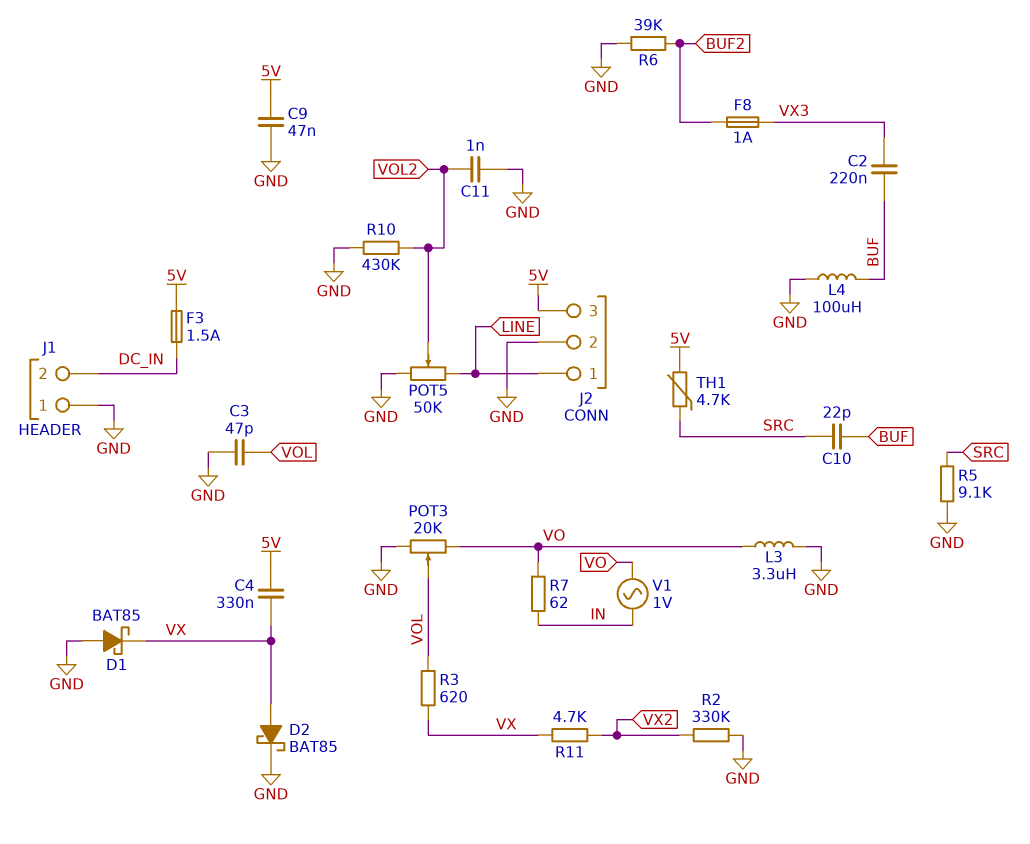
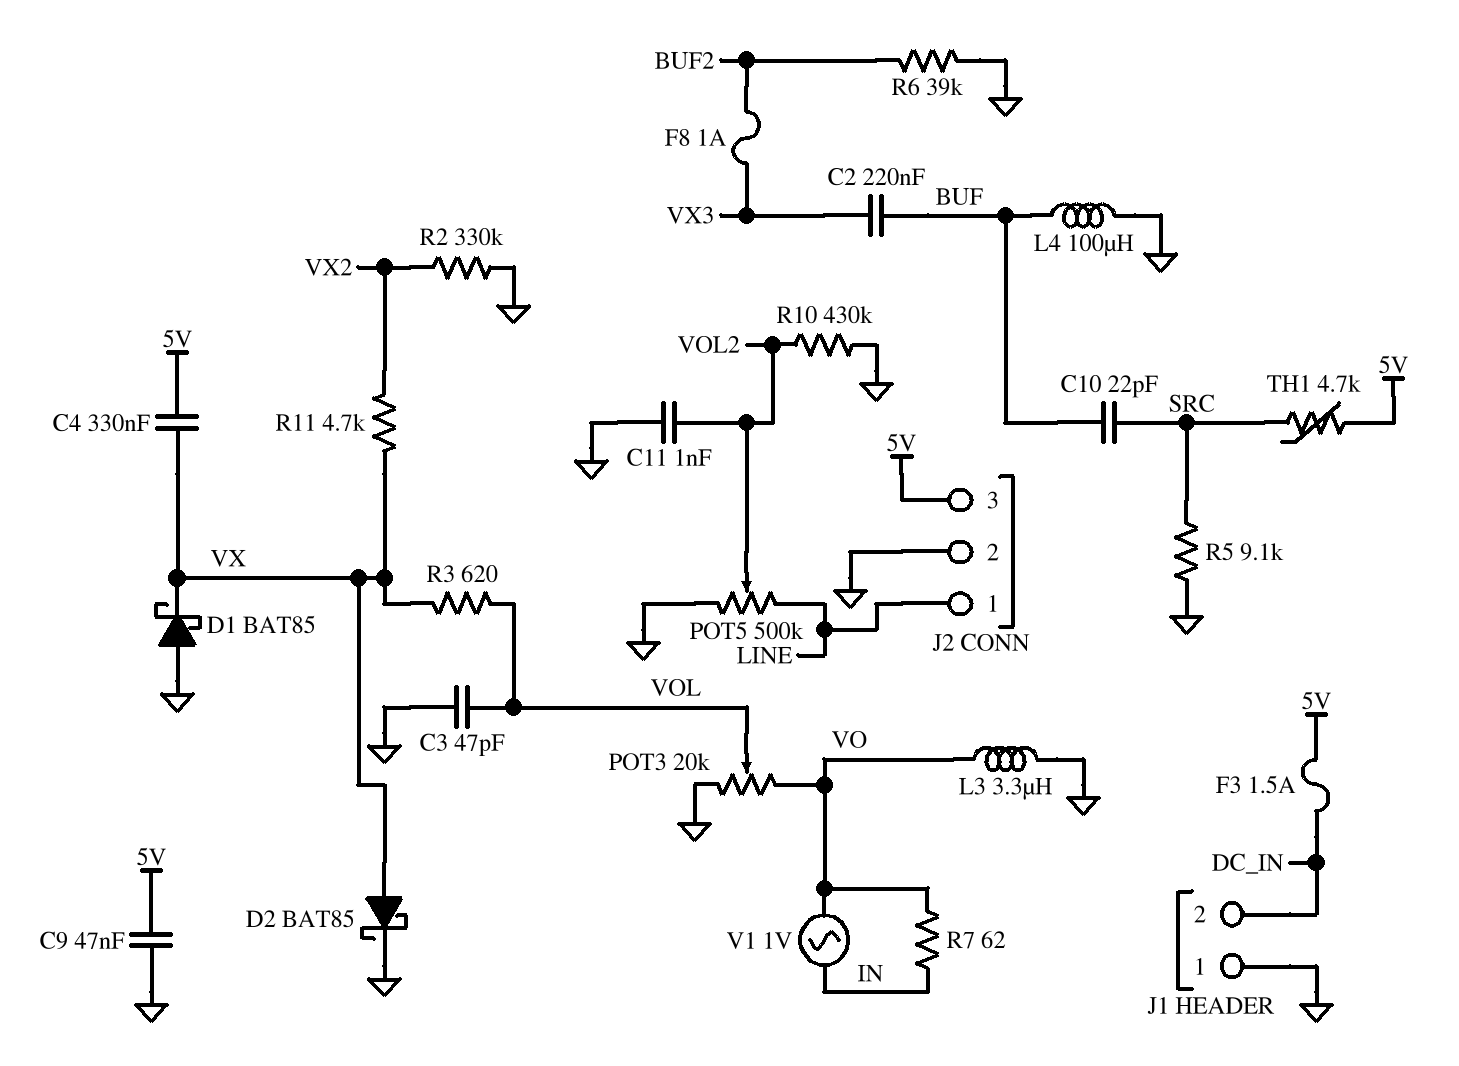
POT5: 50k (GND, LINE, wiper VOL2) -> 500k (GND, LINE, wiper VOL2)

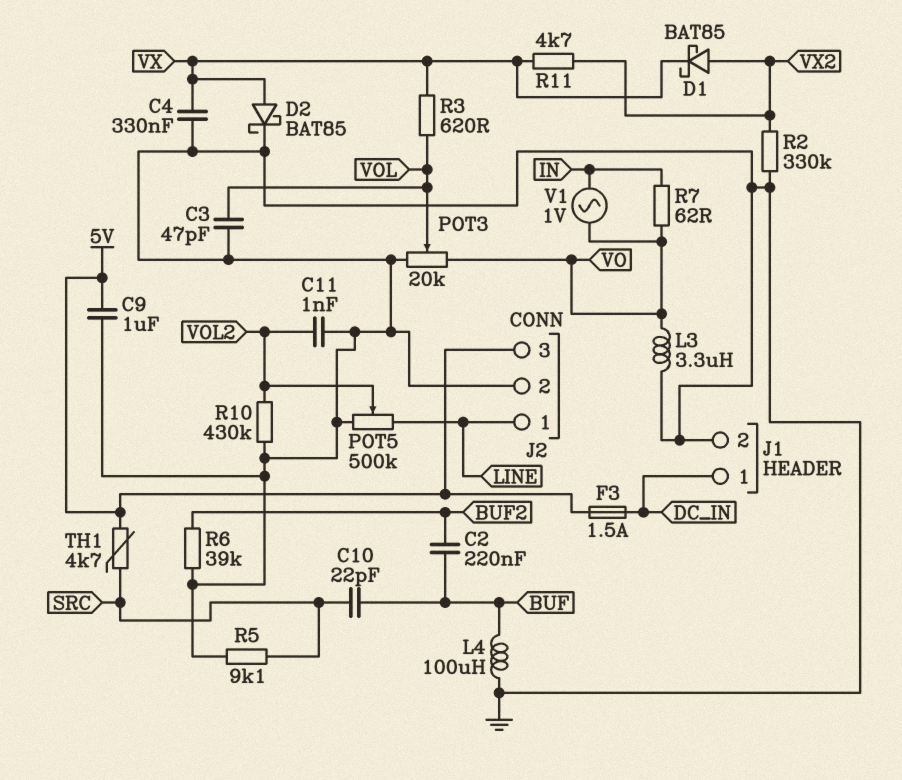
C2: 220nF (BUF, VX3) -> 220nF (BUF, BUF2)
C4: 330nF (5V, VX) -> 330nF (GND, VX)
C9: 47nF (5V, GND) -> 1uF (5V, GND)
D1: schottky BAT85 (A GND, K VX) -> schottky BAT85 (A VX2, K VX)
F8: 1A (BUF2, VX3) -> none
J1 pin 1: GND -> DC_IN
J1 pin 2: DC_IN -> GND

